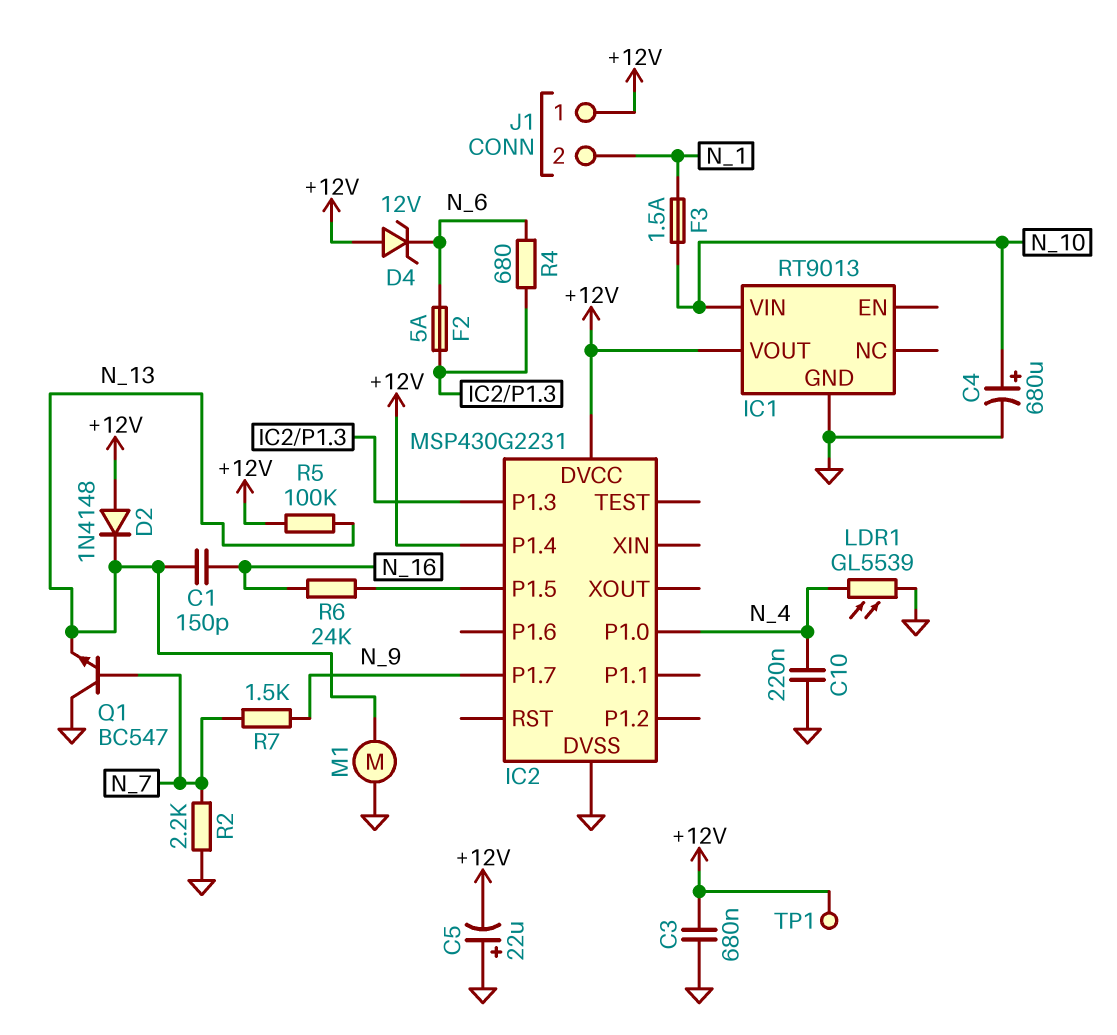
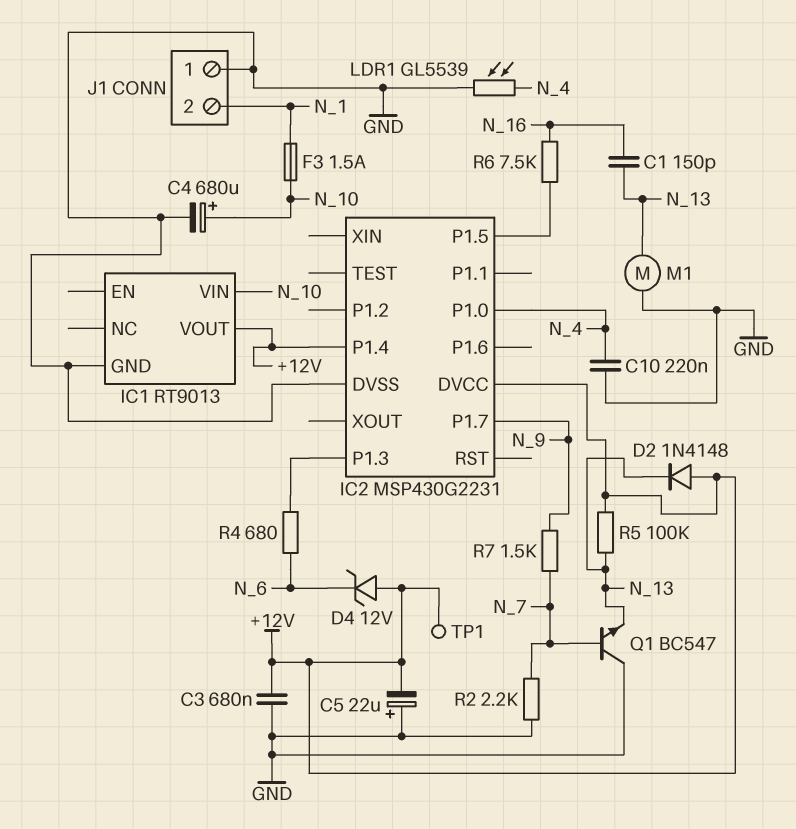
F2: 5A (IC2/P1.3, N_6) -> none
J1 pin 1: +12V -> GND
R6: 24k (IC2/P1.5, N_16) -> 7.5k (IC2/P1.5, N_16)

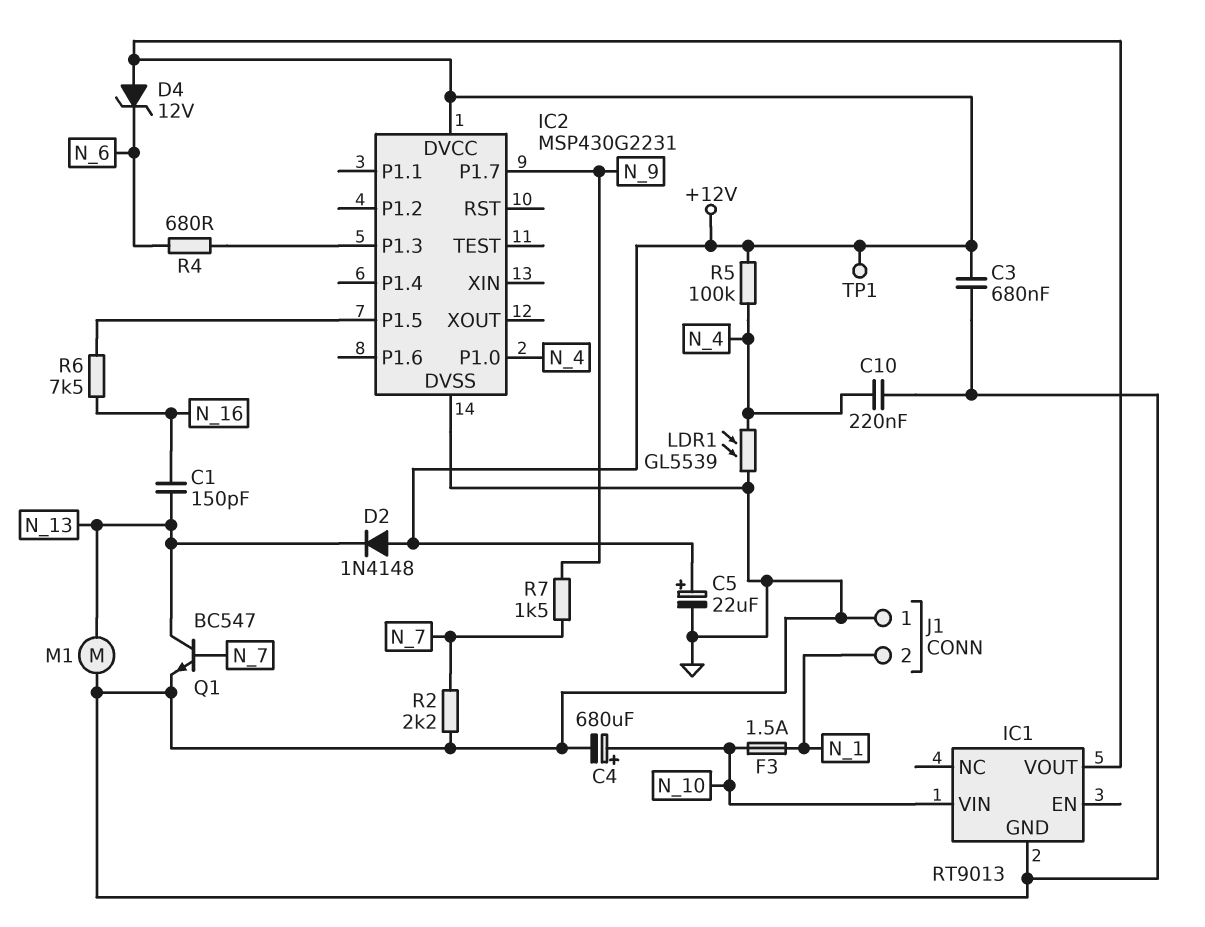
C5: 22uF (plus GND, minus +12V) -> 22uF (plus +12V, minus GND)
IC2 pin P1.4: +12V -> none
Q1: NPN BC547 (B N_7, C GND, E N_13) -> NPN BC547 (B N_7, C N_13, E GND)
R5: 100k (+12V, N_13) -> 100k (+12V, N_4)

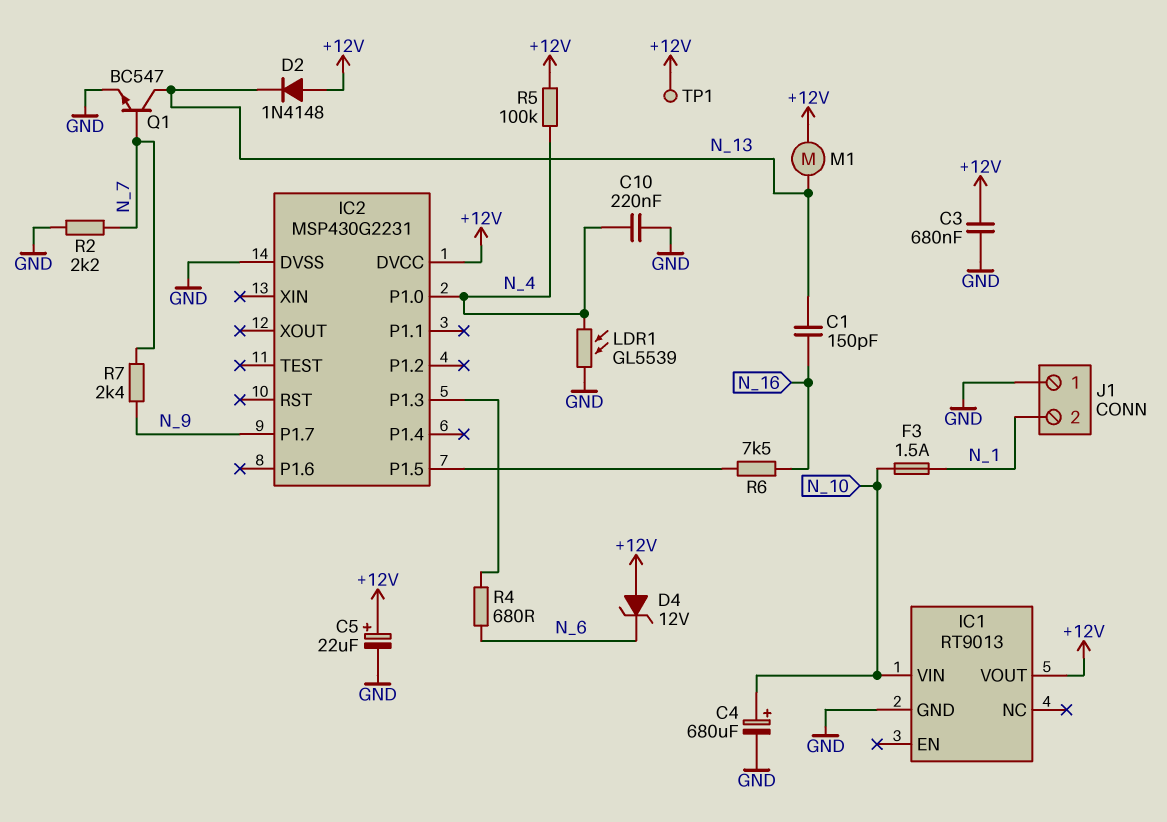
M1: motor (GND, N_13) -> motor (+12V, N_13)
R7: 1.5k (N_7, N_9) -> 2.4k (N_7, N_9)

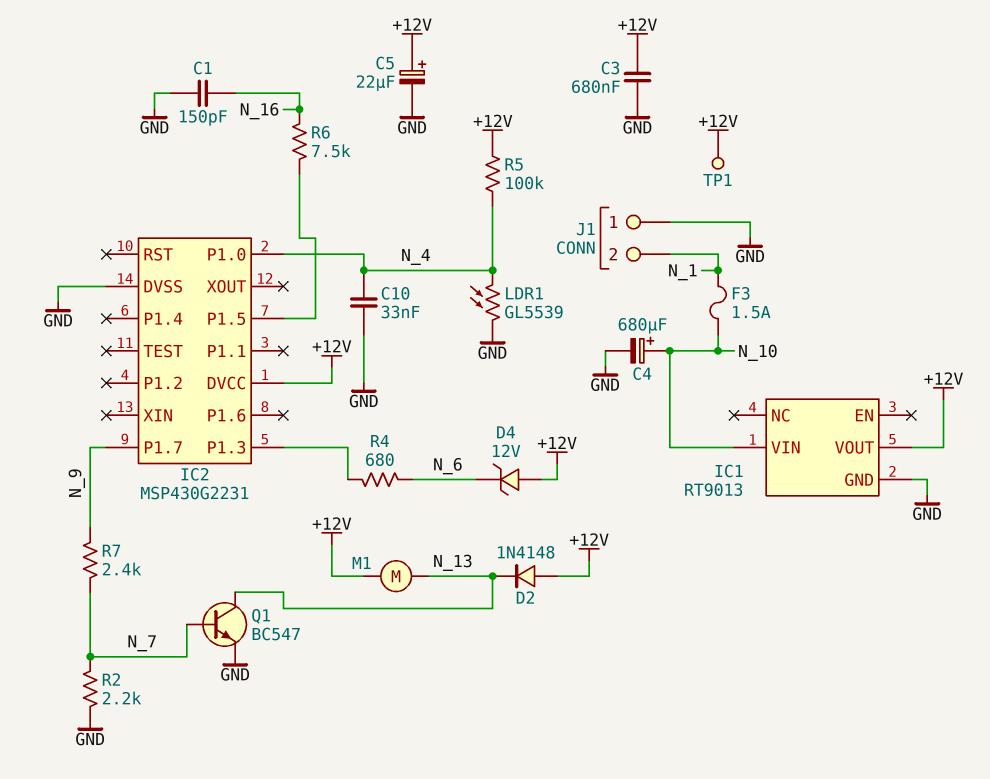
C1: 150pF (N_13, N_16) -> 150pF (GND, N_16)
C10: 220nF (GND, N_4) -> 33nF (GND, N_4)

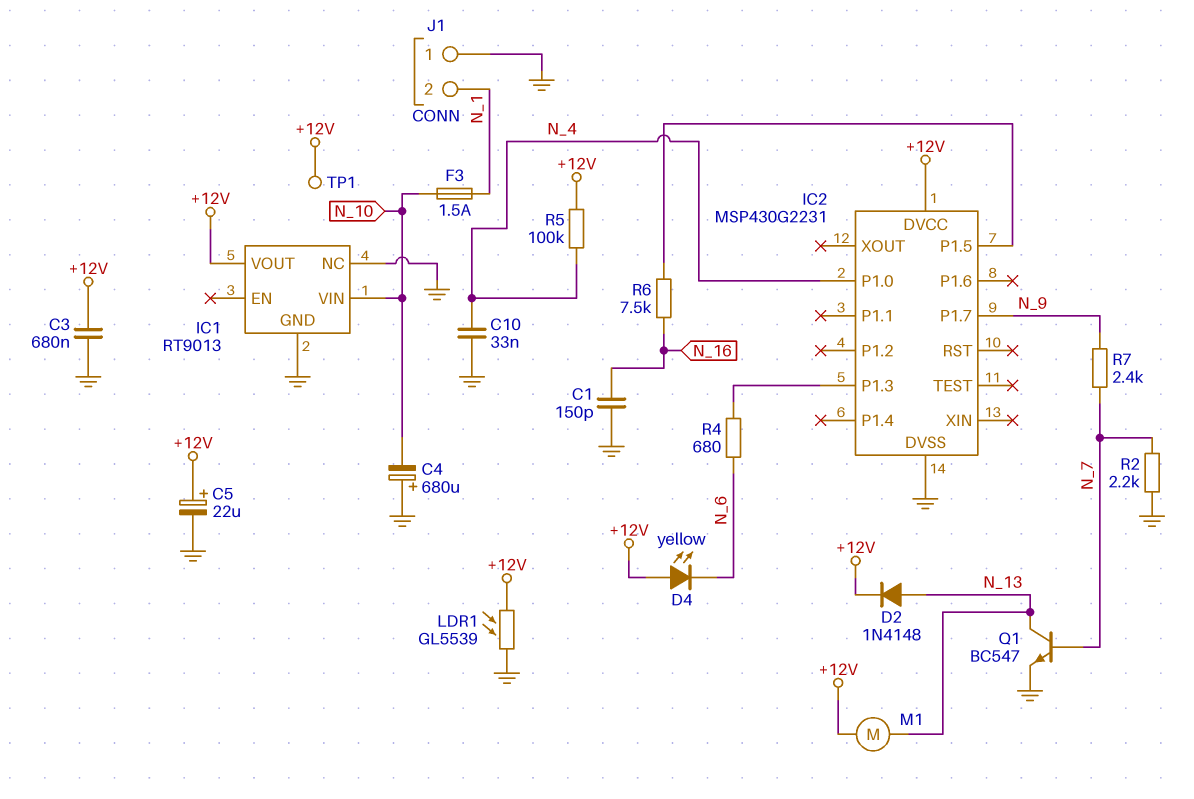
C4: 680uF (plus N_10, minus GND) -> 680uF (plus GND, minus N_10)
D2: diode 1N4148 (A +12V, K N_13) -> diode 1N4148 (A N_13, K +12V)
D4: zener 12V (A +12V, K N_6) -> LED yellow (A +12V, K N_6)
IC1 pin NC: none -> GND
LDR1: GL5539 (GND, N_4) -> GL5539 (+12V, GND)

